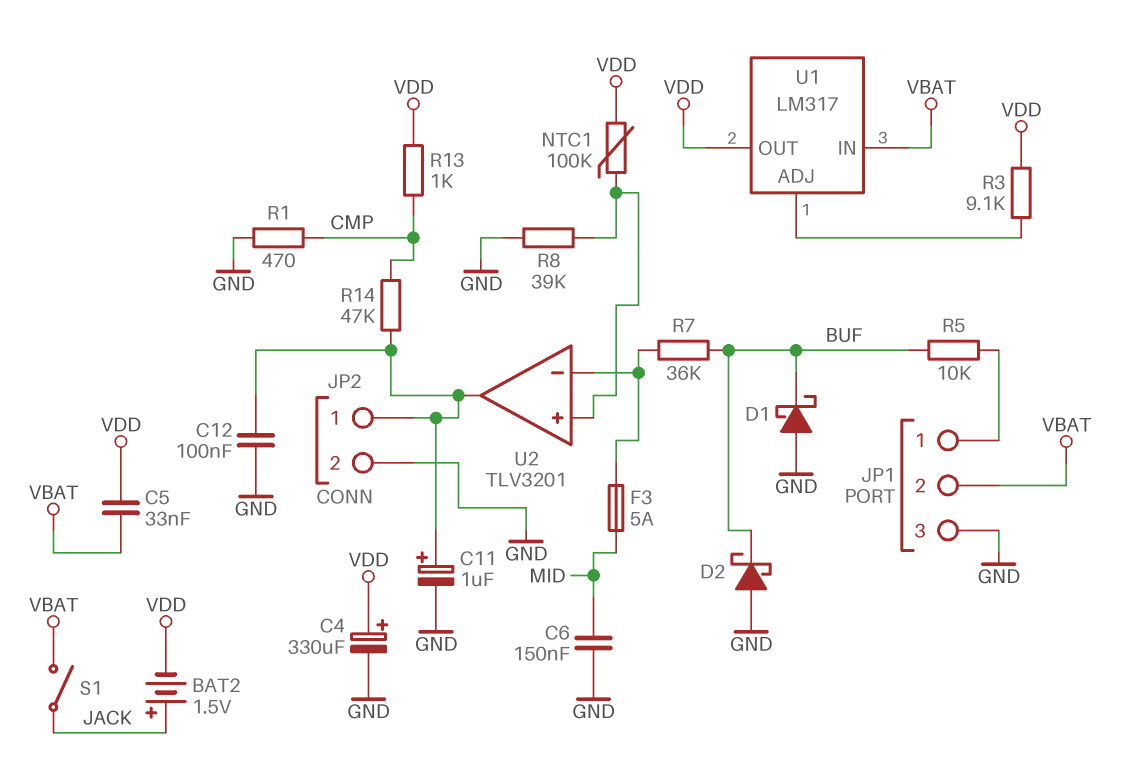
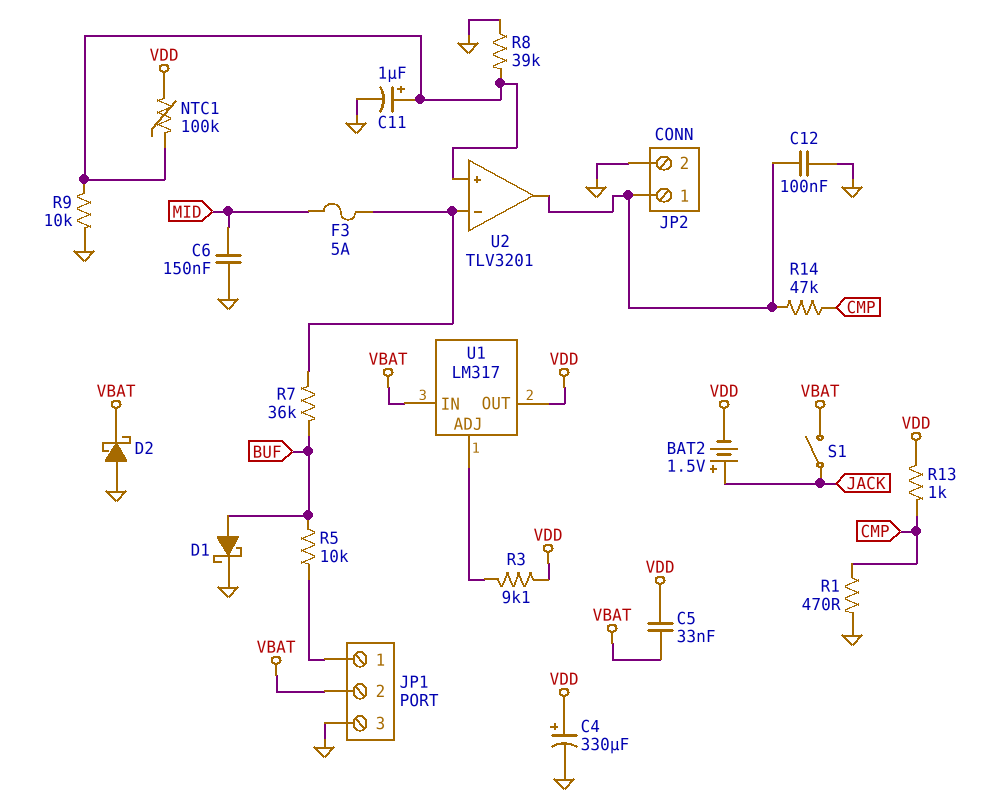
C11: 1uF (plus JP2/1, minus GND) -> 1uF (plus U2/in+, minus GND)
D1: schottky (A GND, K BUF) -> schottky (A BUF, K GND)
D2: schottky (A GND, K BUF) -> schottky (A GND, K VBAT)
R9: none -> 10k (GND, U2/in+)

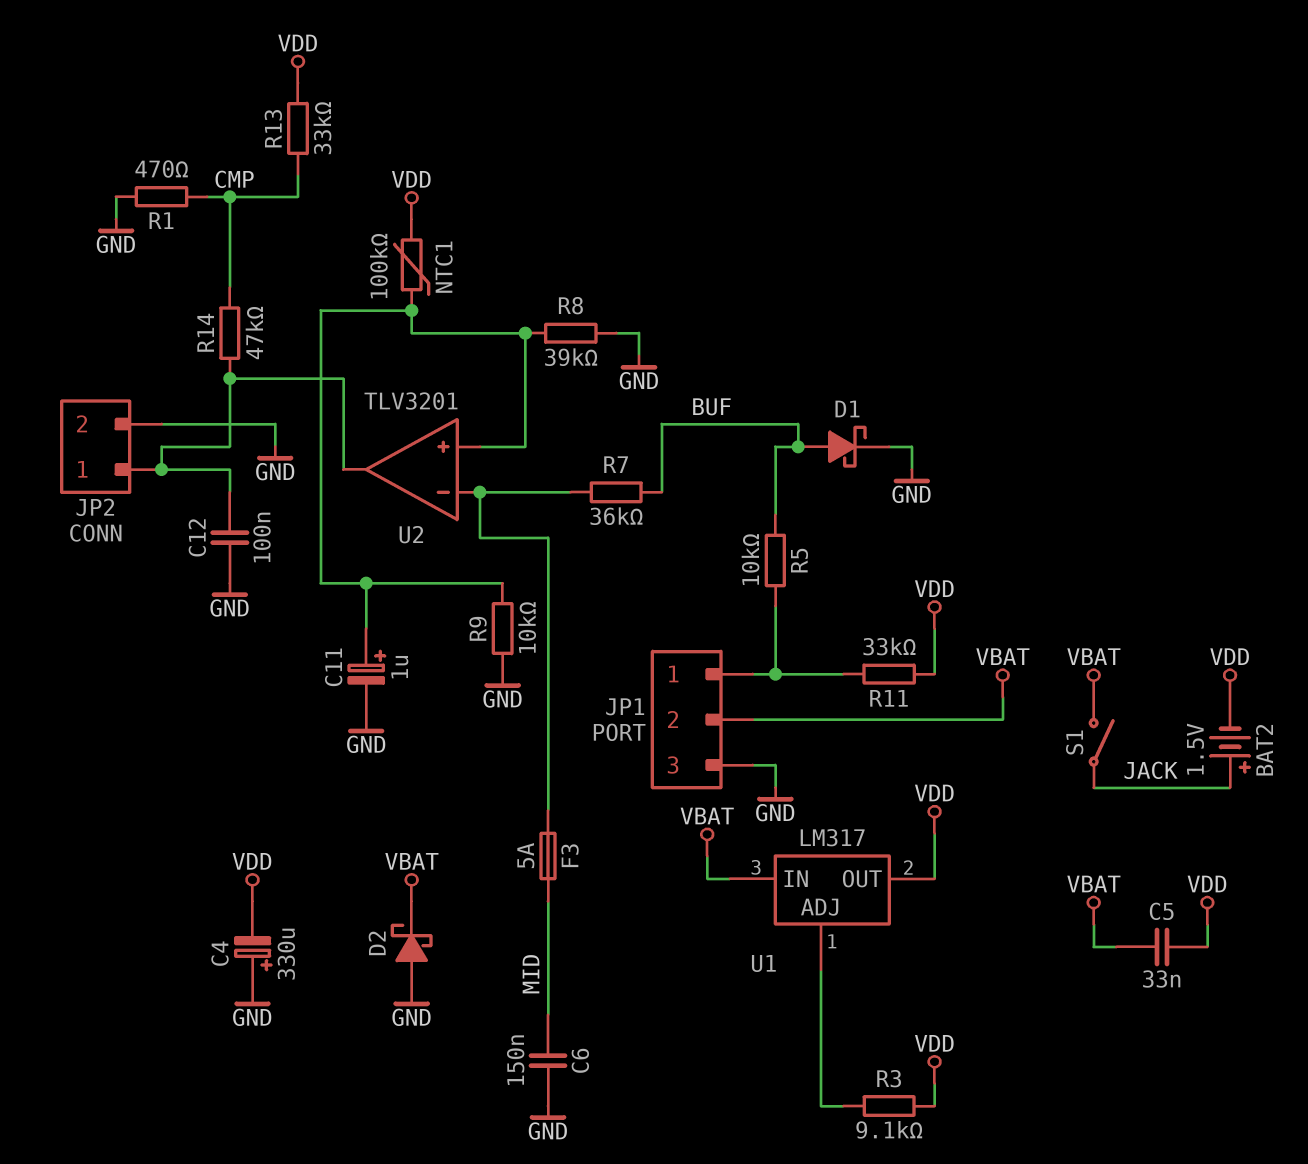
C4: 330uF (plus VDD, minus GND) -> 330uF (plus GND, minus VDD)
R11: none -> 33k (JP1/1, VDD)
R13: 1k (CMP, VDD) -> 33k (CMP, VDD)

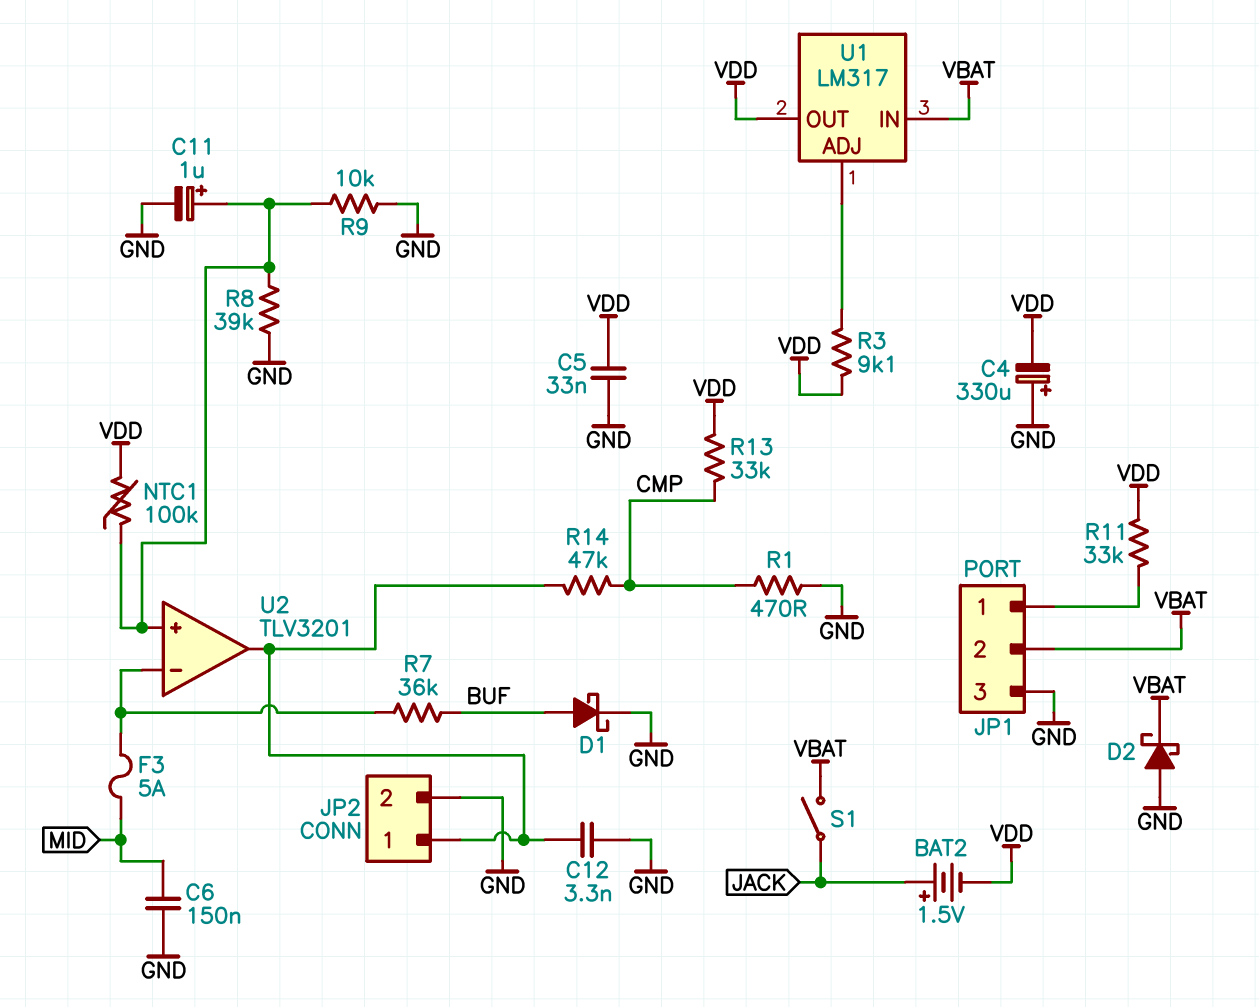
C5: 33nF (VBAT, VDD) -> 33nF (GND, VDD)
C12: 100nF (GND, JP2/1) -> 3.3nF (GND, JP2/1)
R5: 10k (BUF, JP1/1) -> none

